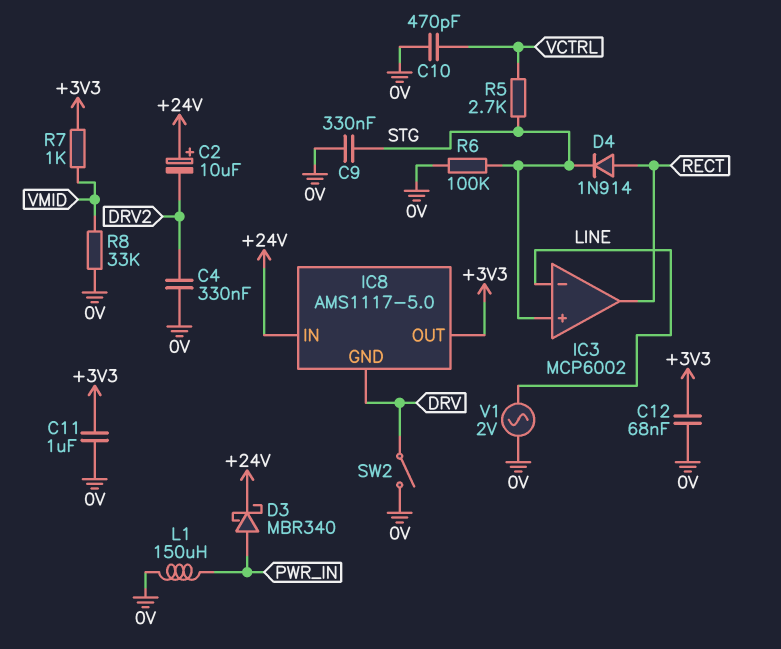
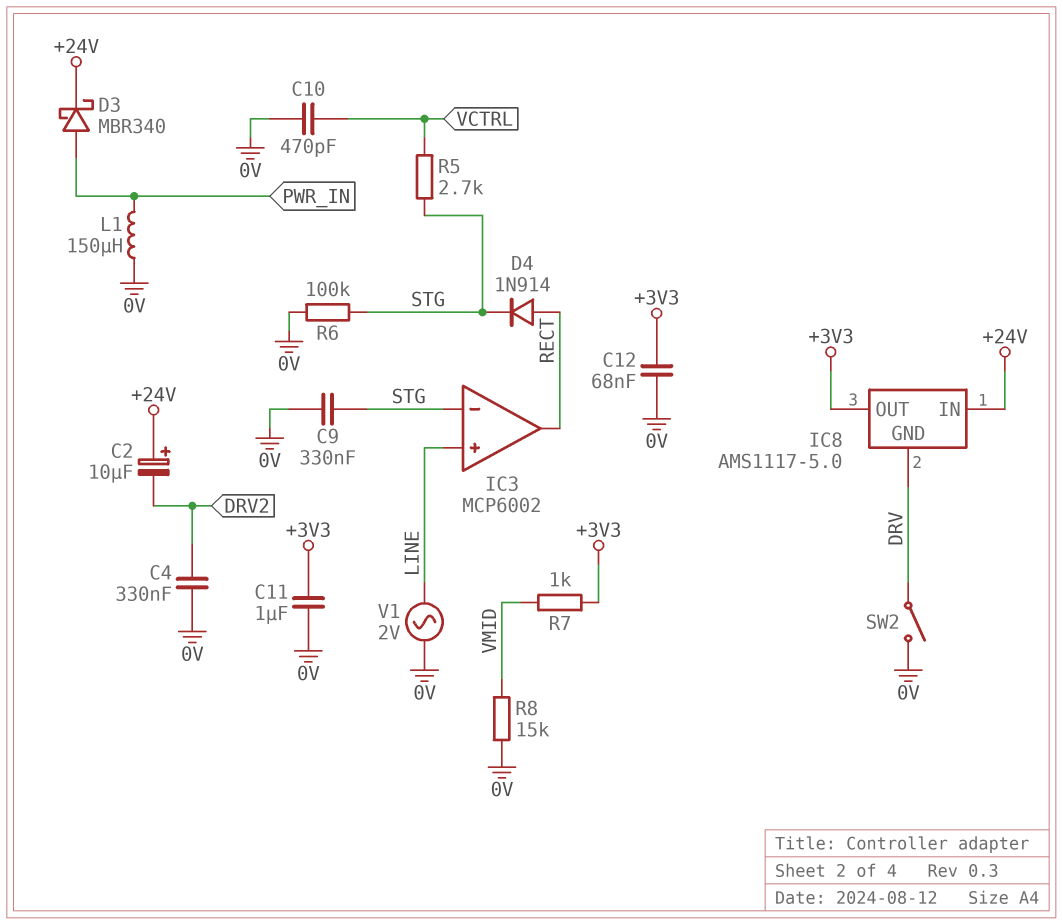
IC3 pin in+: STG -> LINE
IC3 pin in-: LINE -> STG
R8: 33k (0V, VMID) -> 15k (0V, VMID)

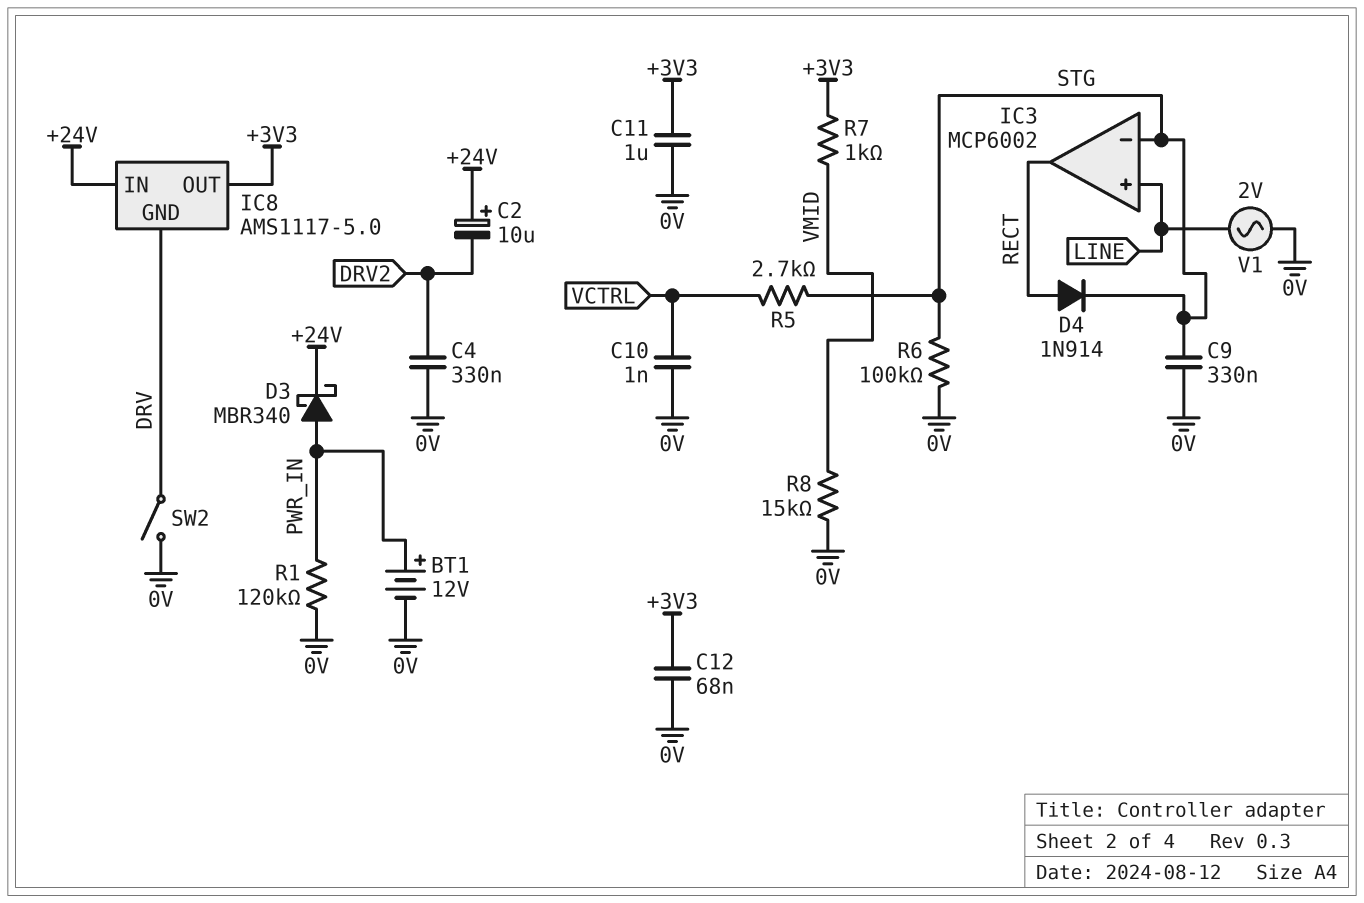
BT1: none -> 12V (plus PWR_IN, minus 0V)
C10: 470pF (0V, VCTRL) -> 1nF (0V, VCTRL)
L1: 150uH (0V, PWR_IN) -> none
R1: none -> 120k (0V, PWR_IN)

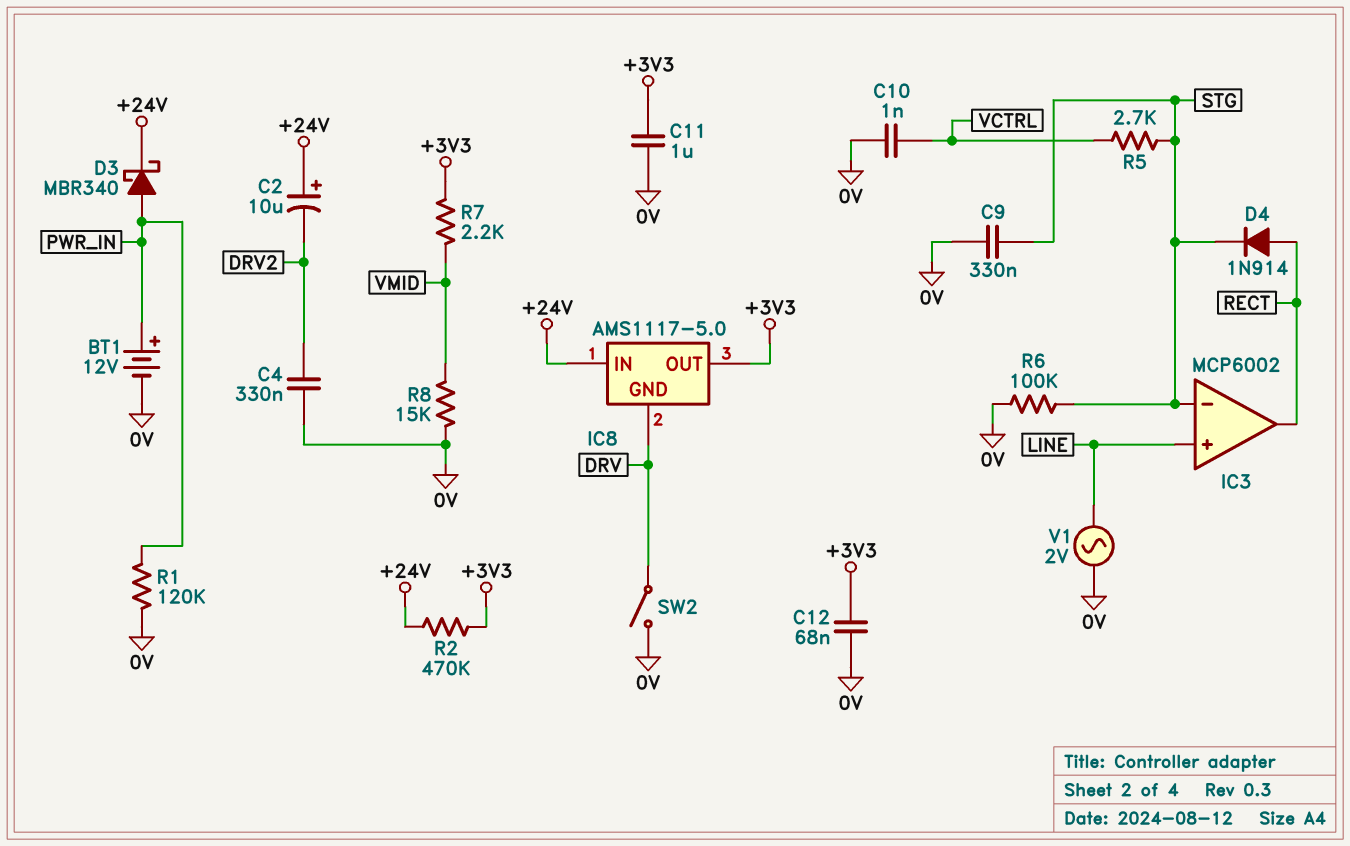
R2: none -> 470k (+3V3, +24V)
R7: 1k (+3V3, VMID) -> 2.2k (+3V3, VMID)

